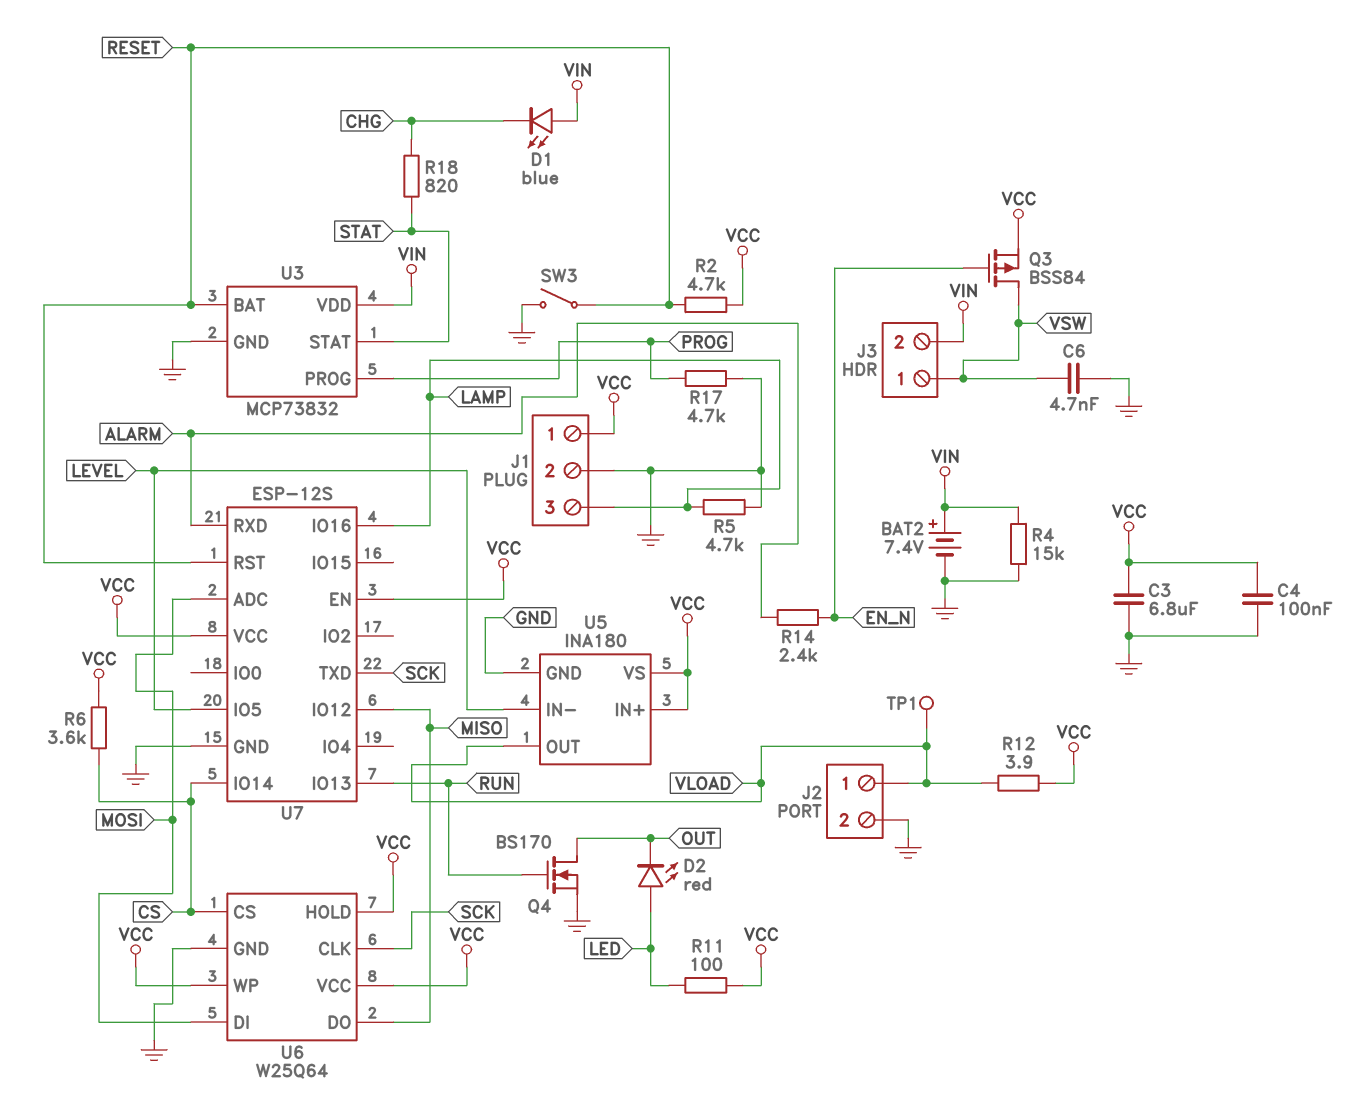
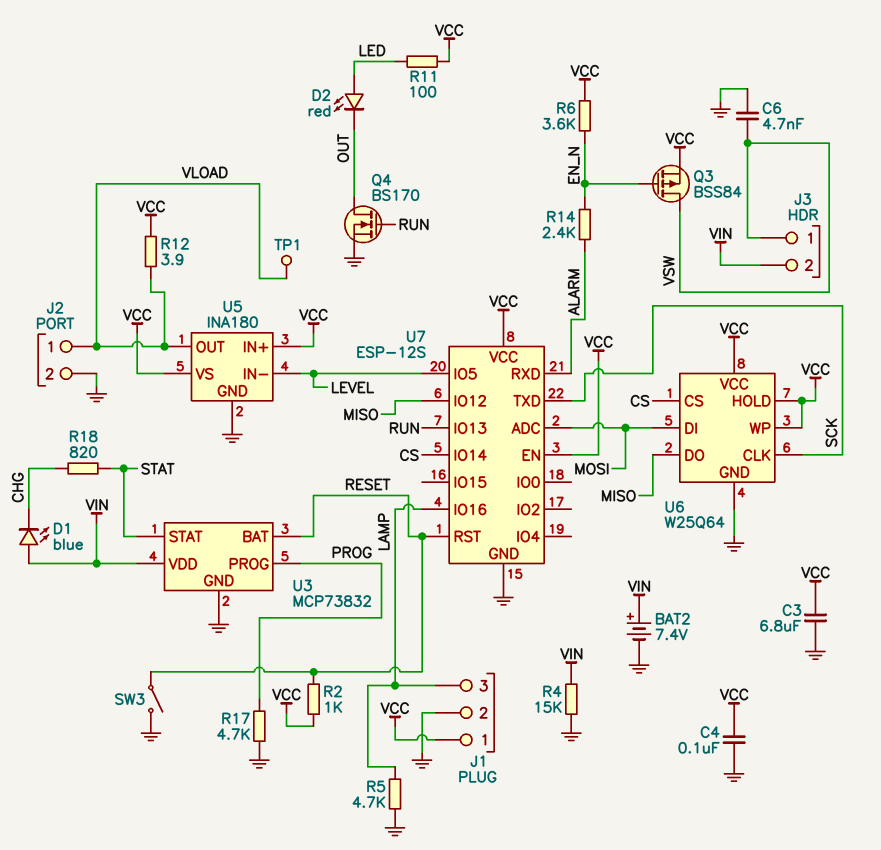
R2: 4.7k (RESET, VCC) -> 1k (RESET, VCC)
R6: 3.6k (CS, VCC) -> 3.6k (EN_N, VCC)

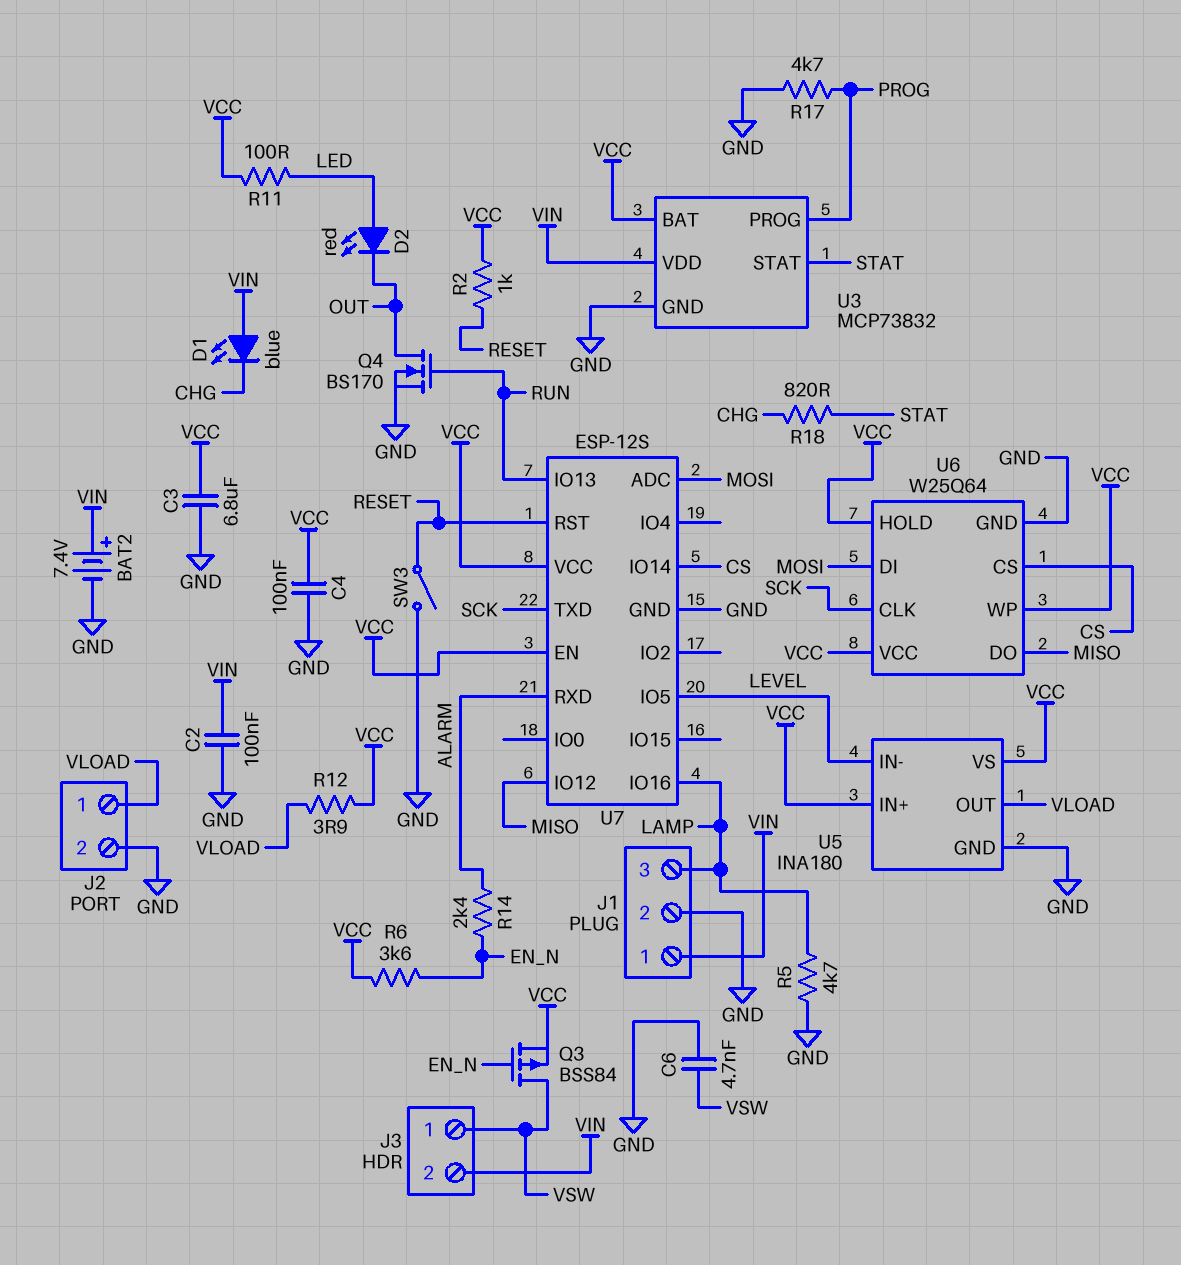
C2: none -> 100nF (GND, VIN)
J1 pin 1: VCC -> VIN
R4: 15k (GND, VIN) -> none
TP1: test point (VLOAD) -> none
U3 pin BAT: RESET -> VCC

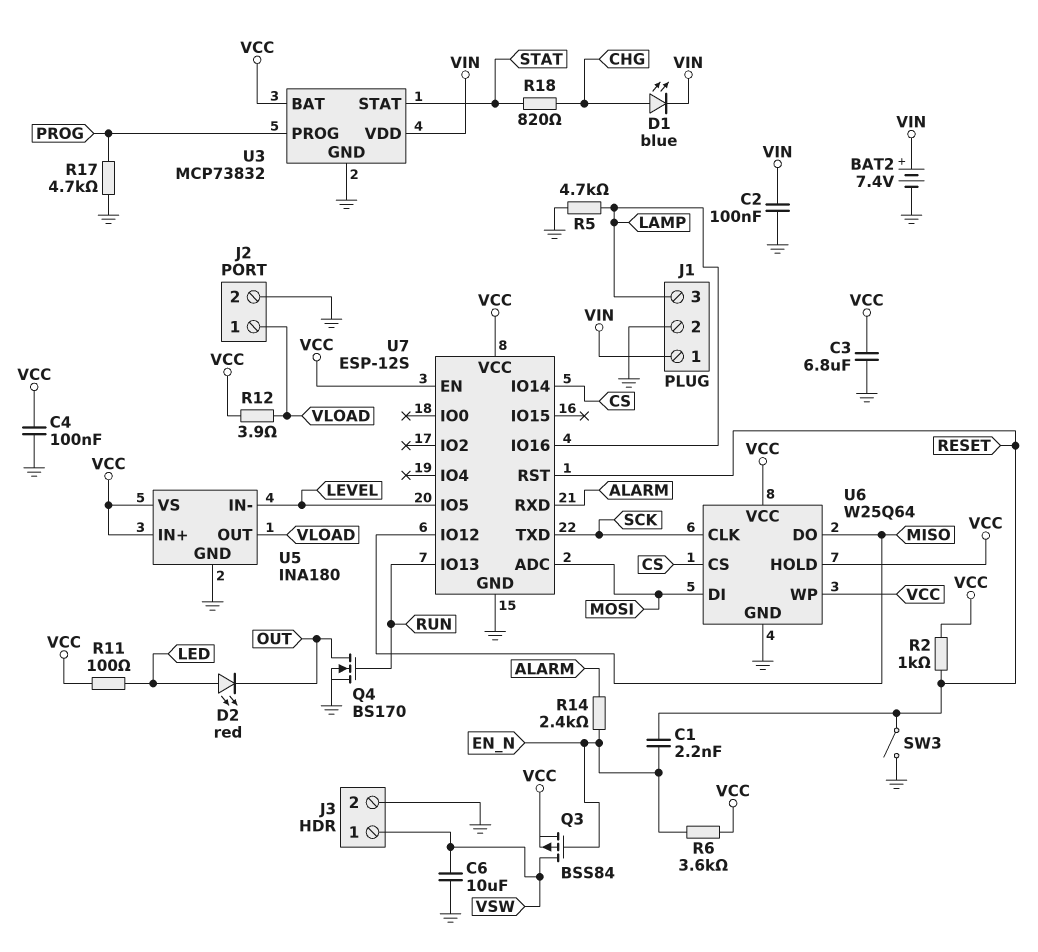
C1: none -> 2.2nF (EN_N, RESET)
C6: 4.7nF (GND, VSW) -> 10uF (GND, VSW)
D1: LED blue (A VIN, K CHG) -> LED blue (A CHG, K VIN)
J3 pin 2: VIN -> GND

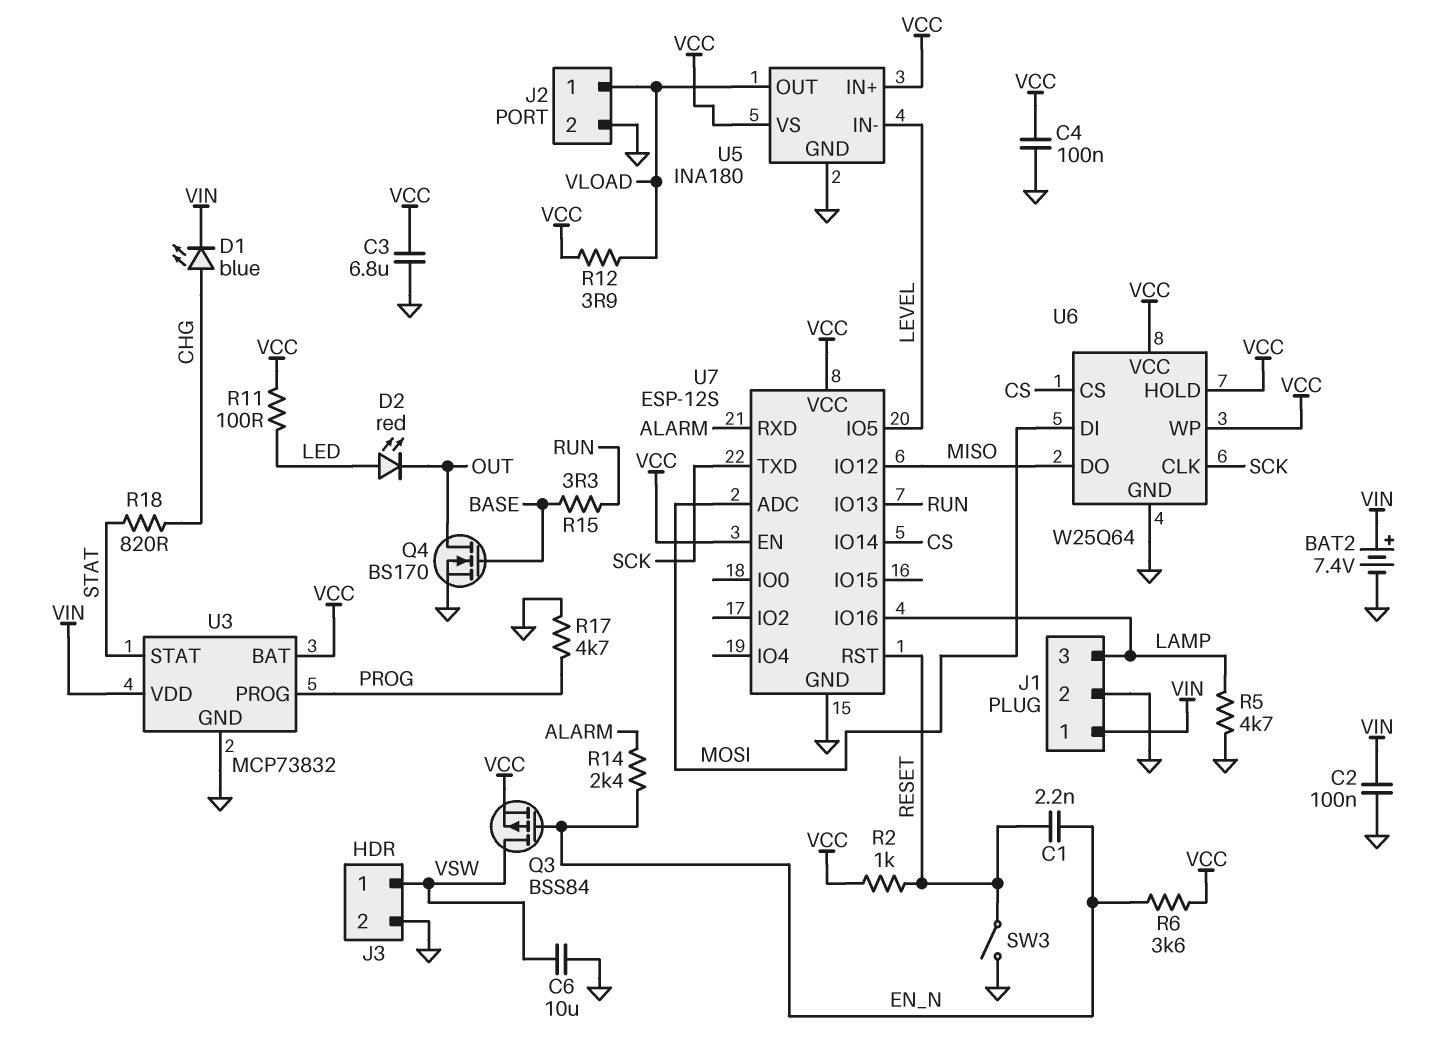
Q4: NMOS BS170 (G RUN, D OUT, S GND) -> NMOS BS170 (G BASE, D OUT, S GND)
R15: none -> 3.3 (BASE, RUN)

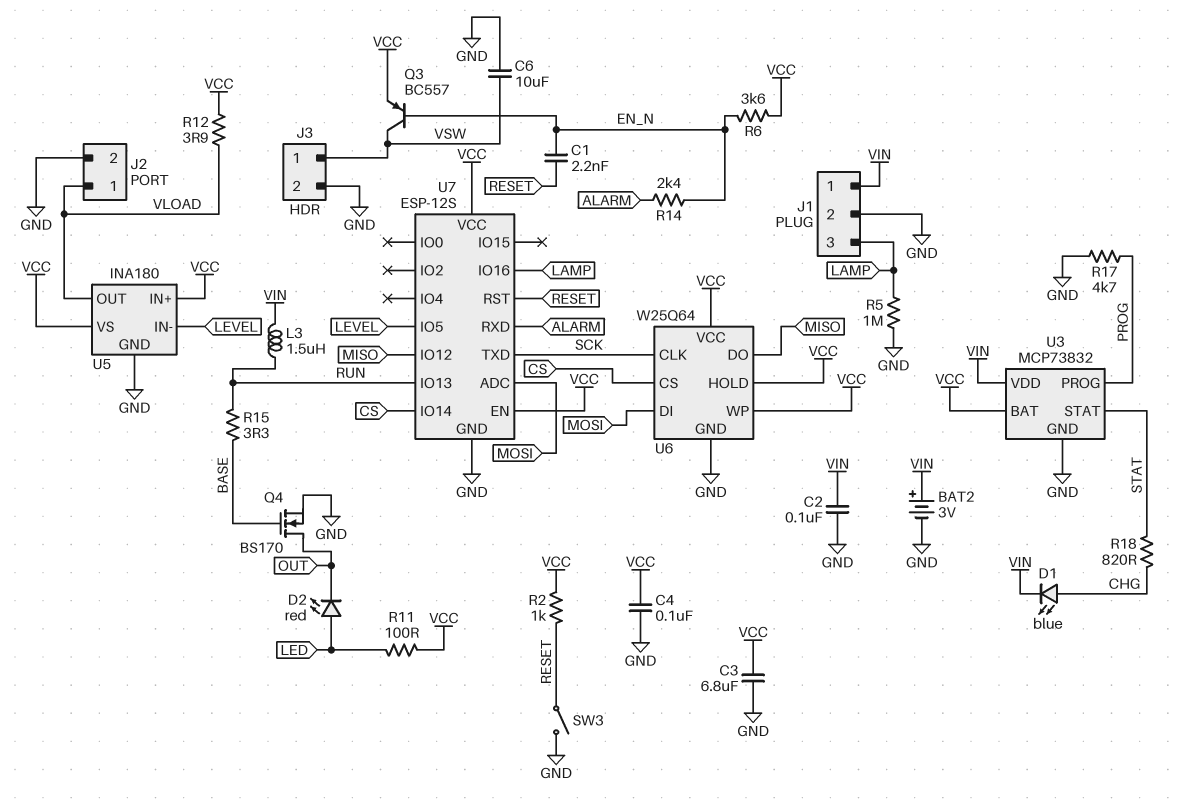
BAT2: 7.4V (plus VIN, minus GND) -> 3V (plus VIN, minus GND)
L3: none -> 1.5uH (RUN, VIN)
Q3: PMOS BSS84 (G EN_N, D VSW, S VCC) -> PNP BC557 (B EN_N, C VSW, E VCC)
R5: 4.7k (GND, LAMP) -> 1M (GND, LAMP)

